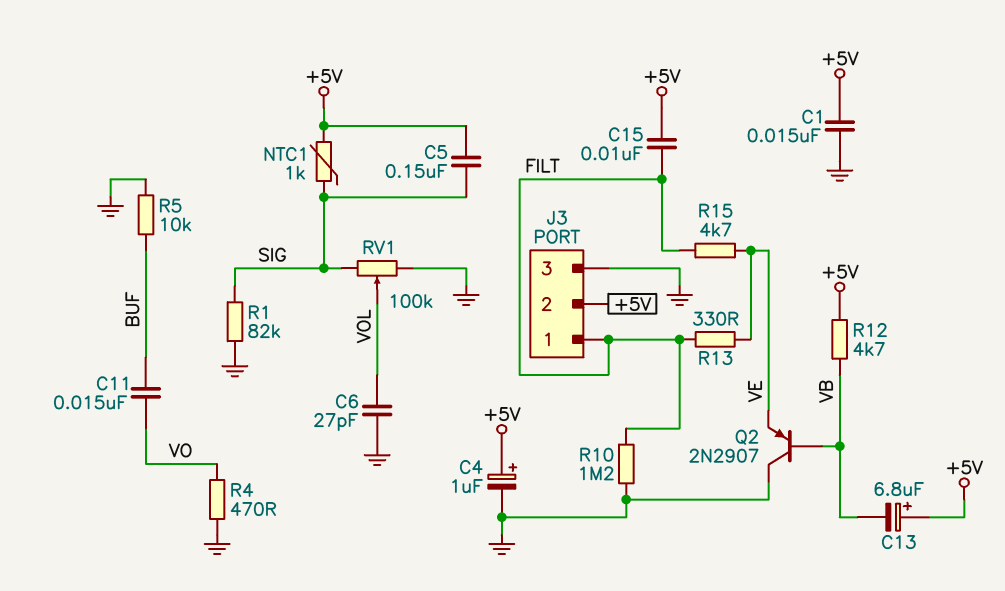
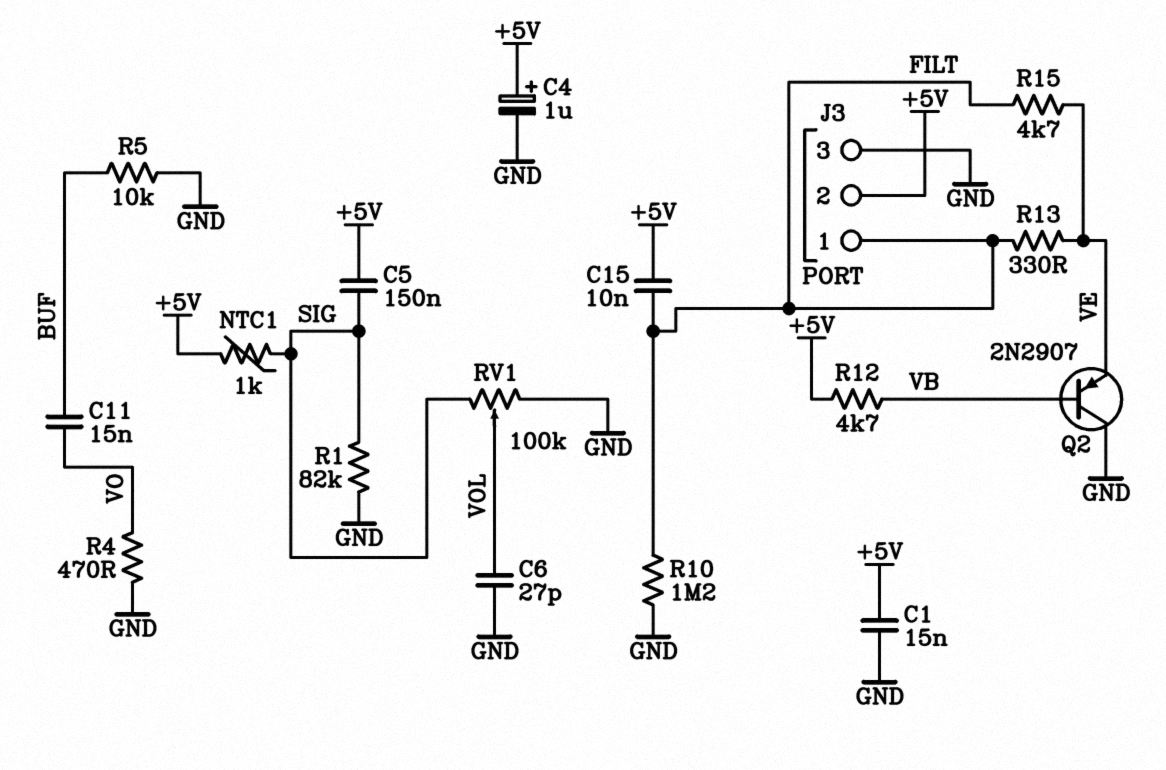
C13: 6.8uF (plus +5V, minus VB) -> none

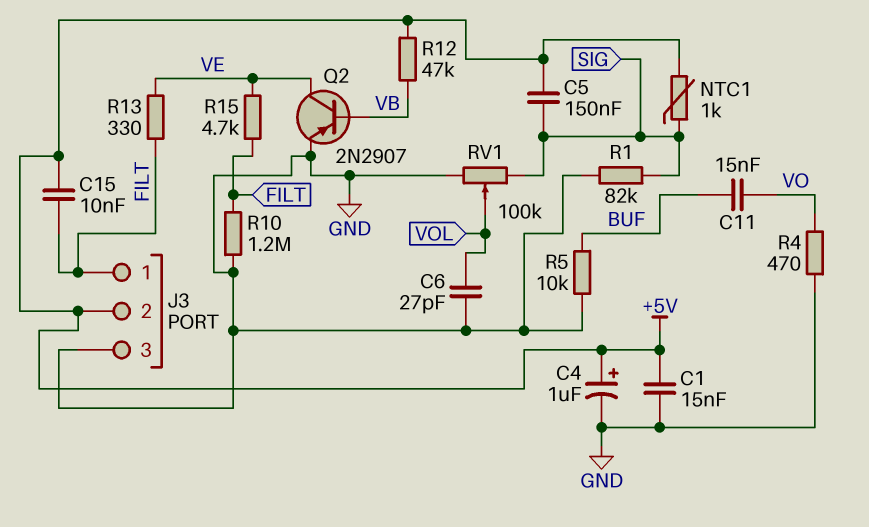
Q2: PNP 2N2907 (B VB, C GND, E VE) -> PNP 2N2907 (B VB, C VE, E GND)
R12: 4.7k (+5V, VB) -> 47k (+5V, VB)

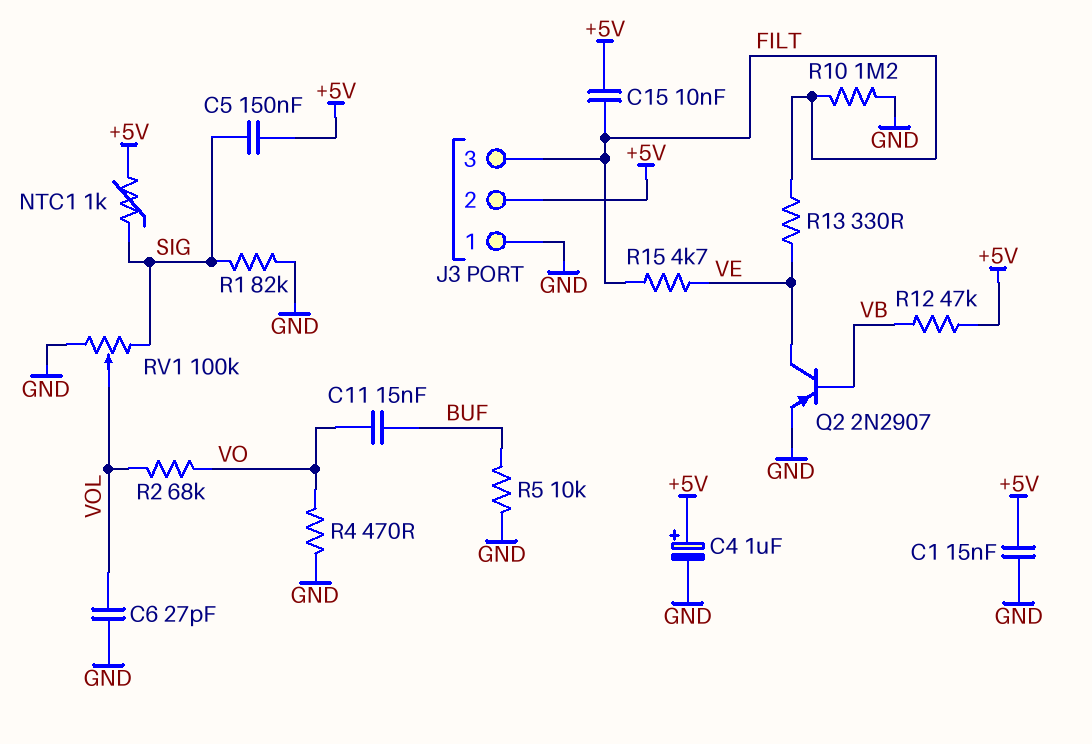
J3 pin 1: FILT -> GND
J3 pin 3: GND -> FILT
R2: none -> 68k (VO, VOL)

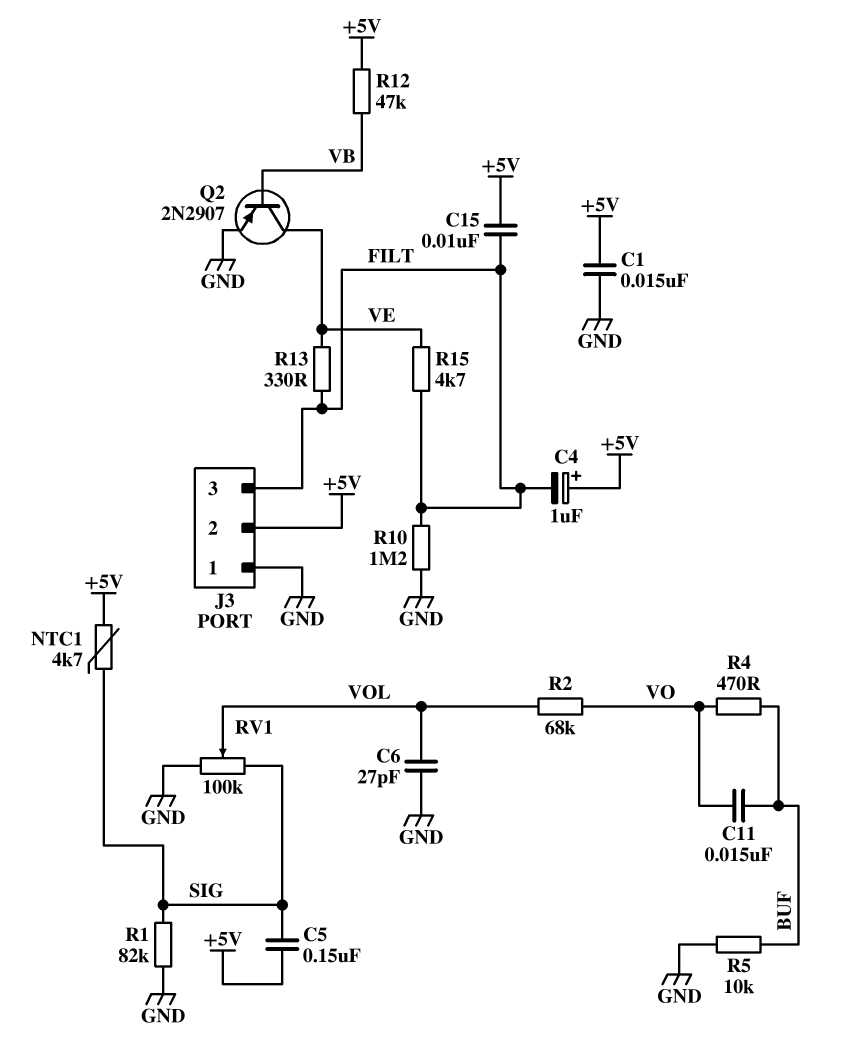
C4: 1uF (plus +5V, minus GND) -> 1uF (plus +5V, minus FILT)
NTC1: 1k (+5V, SIG) -> 4.7k (+5V, SIG)
R4: 470 (GND, VO) -> 470 (BUF, VO)

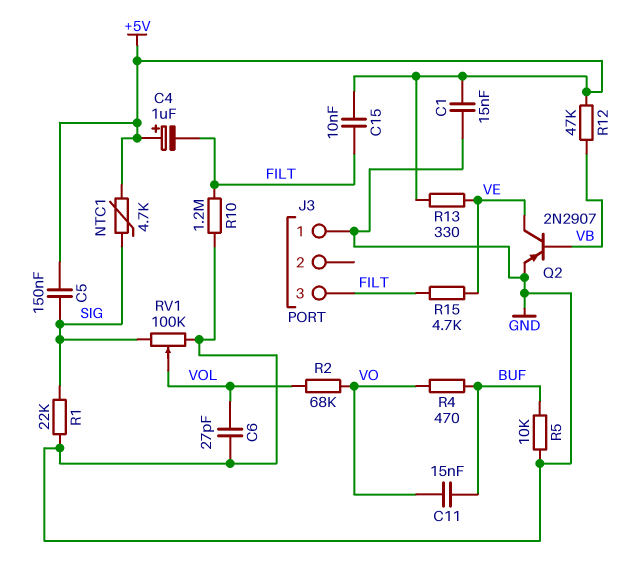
J3 pin 2: +5V -> none
R1: 82k (GND, SIG) -> 22k (GND, SIG)
R13: 330 (FILT, VE) -> 330 (+5V, VE)

